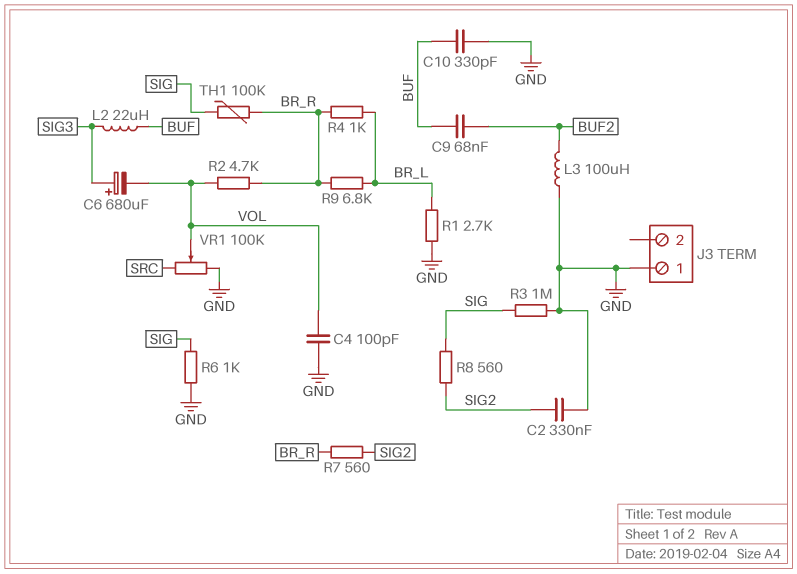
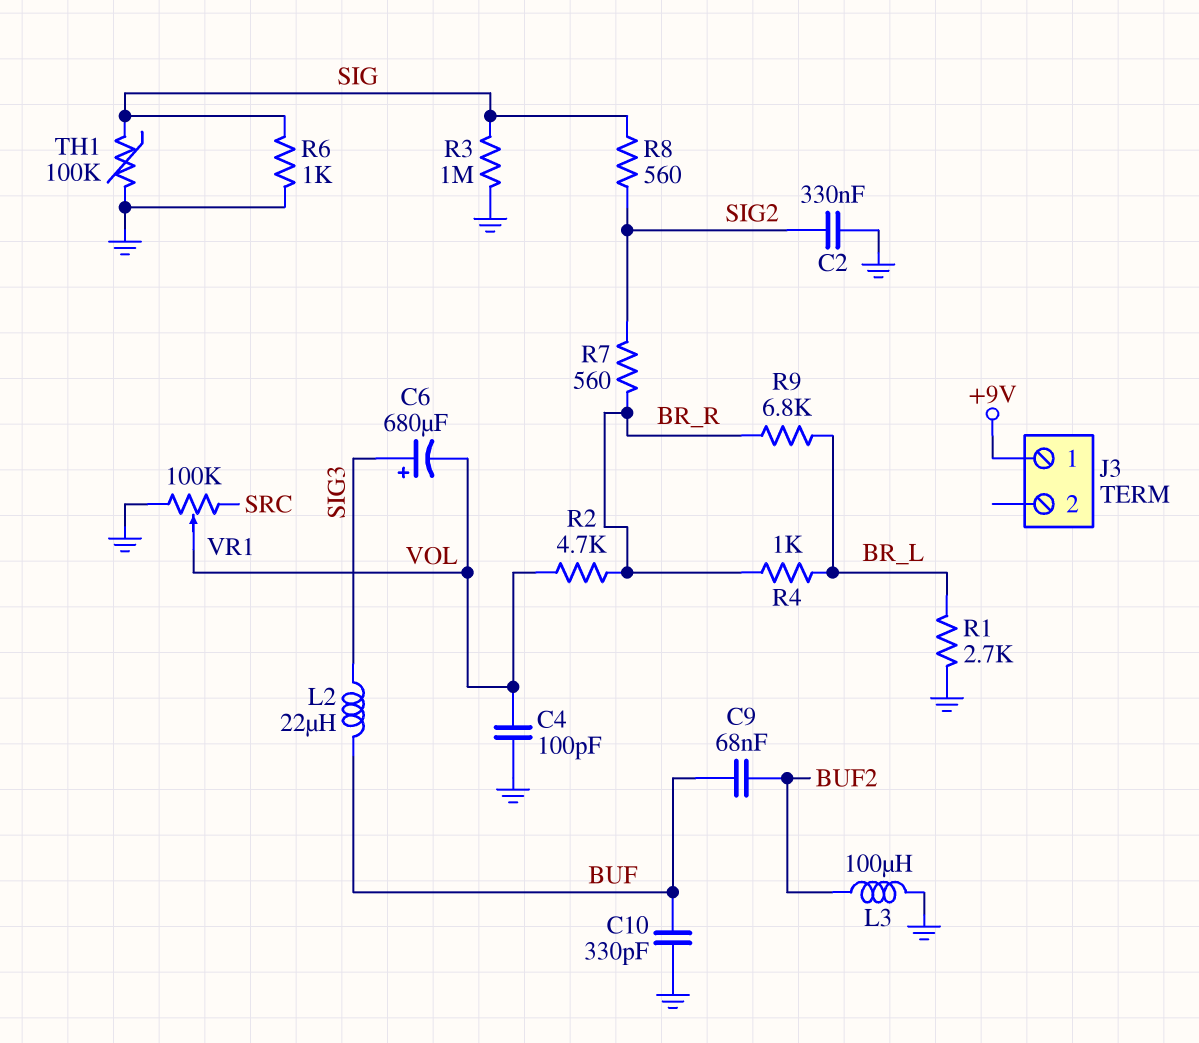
J3 pin 1: GND -> +9V
TH1: 100k (BR_R, SIG) -> 100k (GND, SIG)

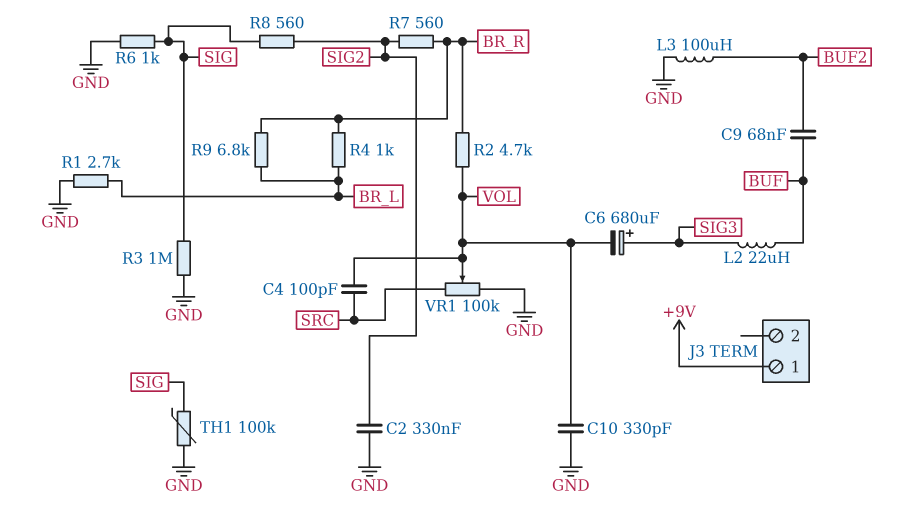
C4: 100pF (GND, VOL) -> 100pF (SRC, VOL)
C10: 330pF (BUF, GND) -> 330pF (GND, VOL)

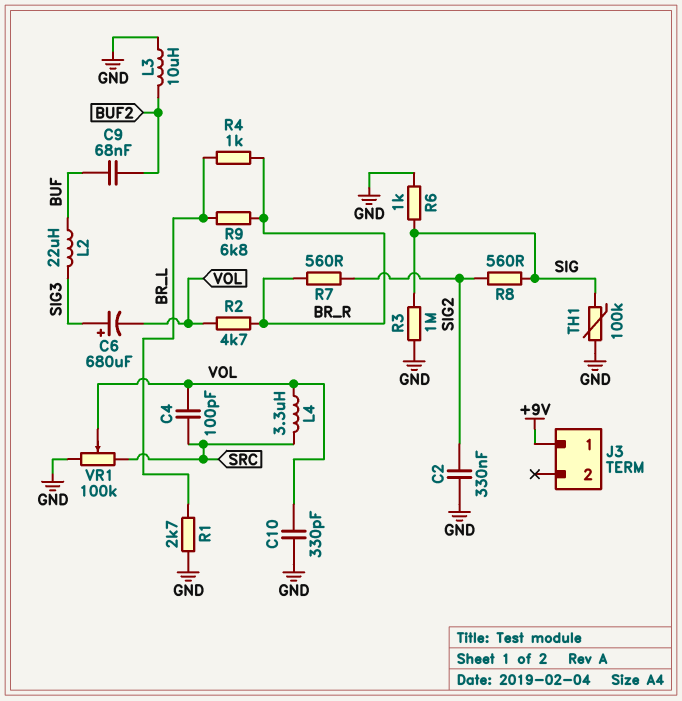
L3: 100uH (BUF2, GND) -> 10uH (BUF2, GND)
L4: none -> 3.3uH (SRC, VOL)

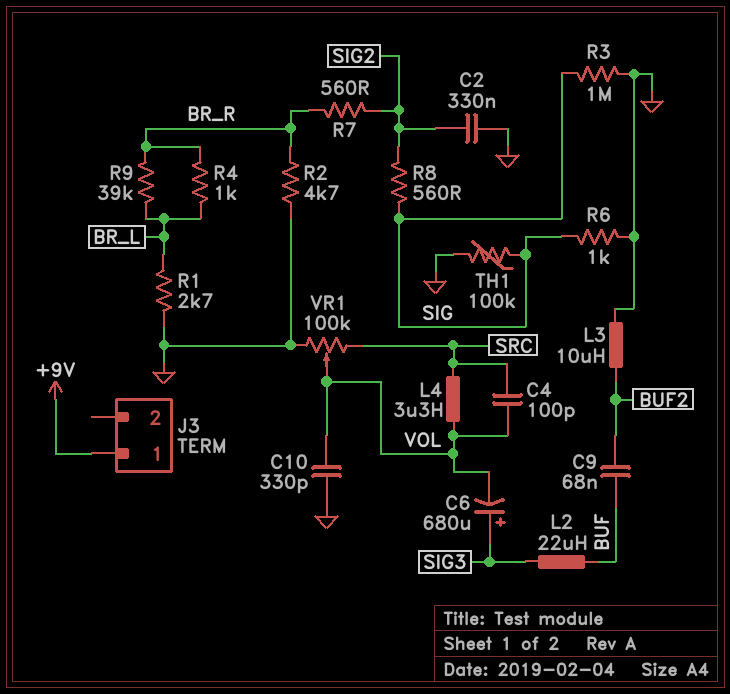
R2: 4.7k (BR_R, VOL) -> 4.7k (BR_R, GND)
R9: 6.8k (BR_L, BR_R) -> 39k (BR_L, BR_R)

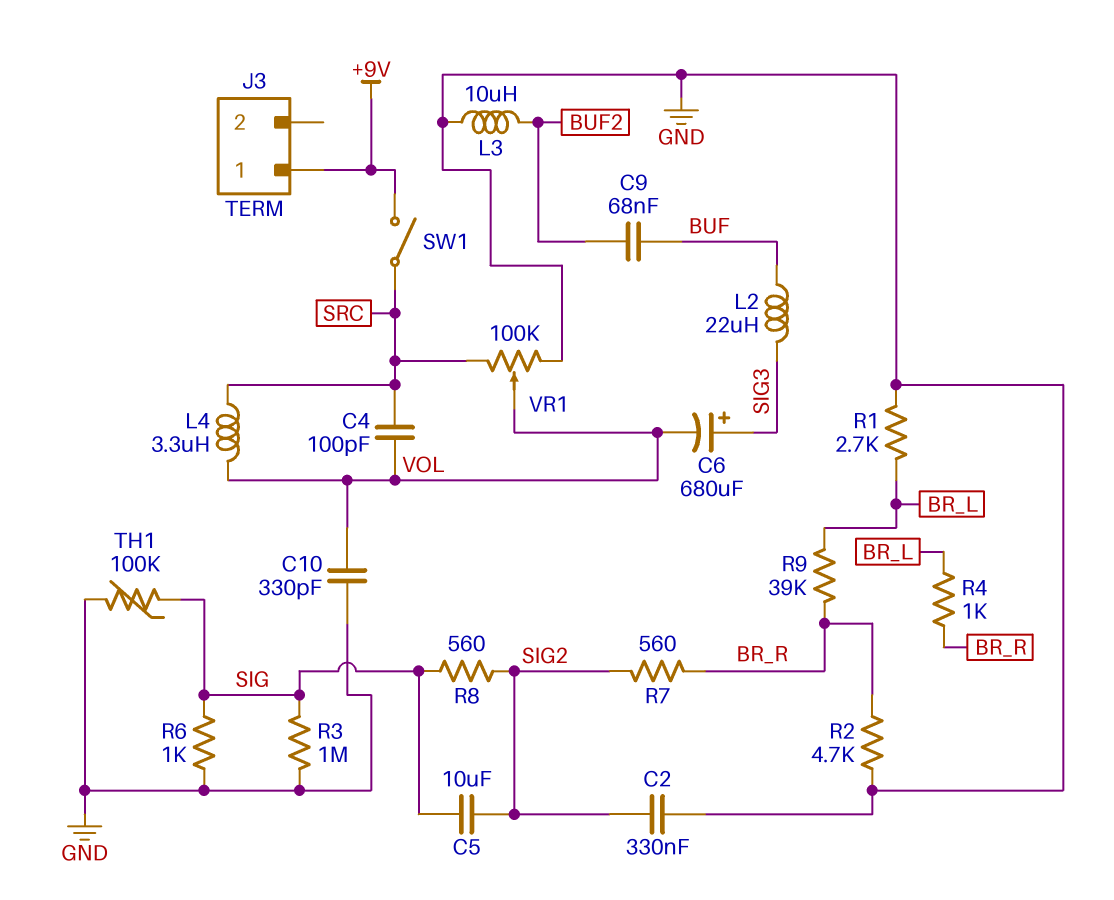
C5: none -> 10uF (SIG, SIG2)
SW1: none -> switch (+9V, SRC)

